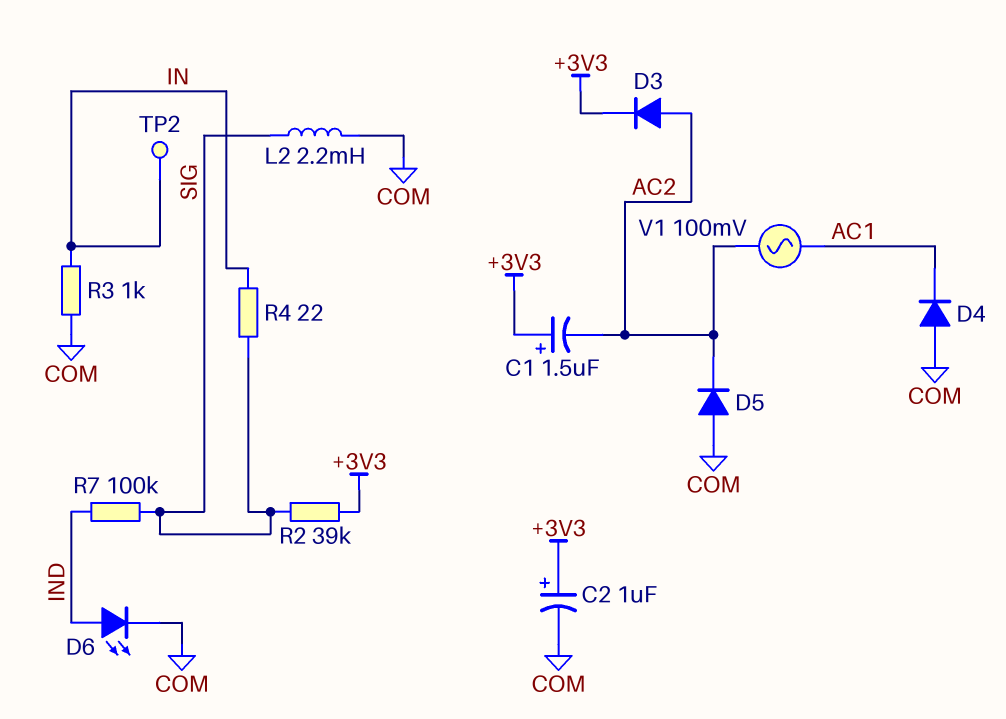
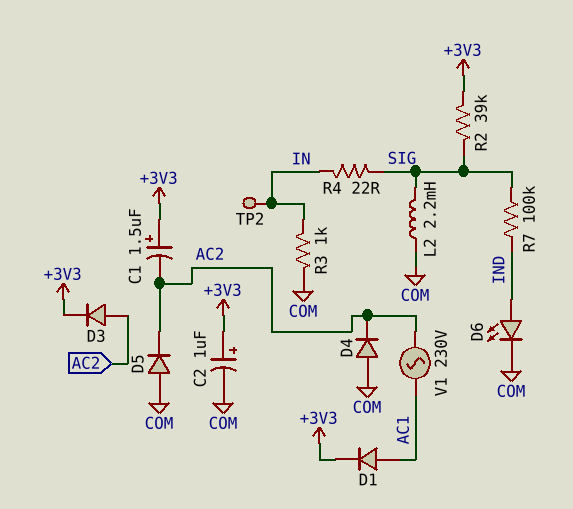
D1: none -> diode (A AC1, K +3V3)
D4: diode (A COM, K AC1) -> diode (A COM, K AC2)
V1: AC 100mV (AC1, AC2) -> AC 230V (AC1, AC2)

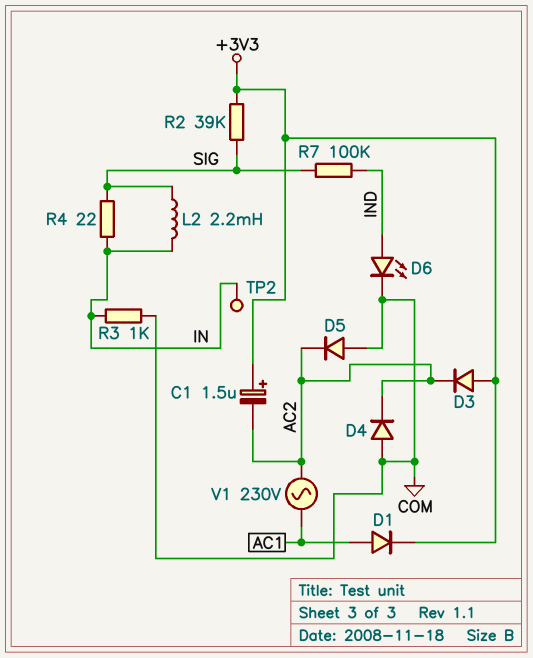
C2: 1uF (plus +3V3, minus COM) -> none
D3: diode (A AC2, K +3V3) -> diode (A +3V3, K AC2)
L2: 2.2mH (COM, SIG) -> 2.2mH (IN, SIG)

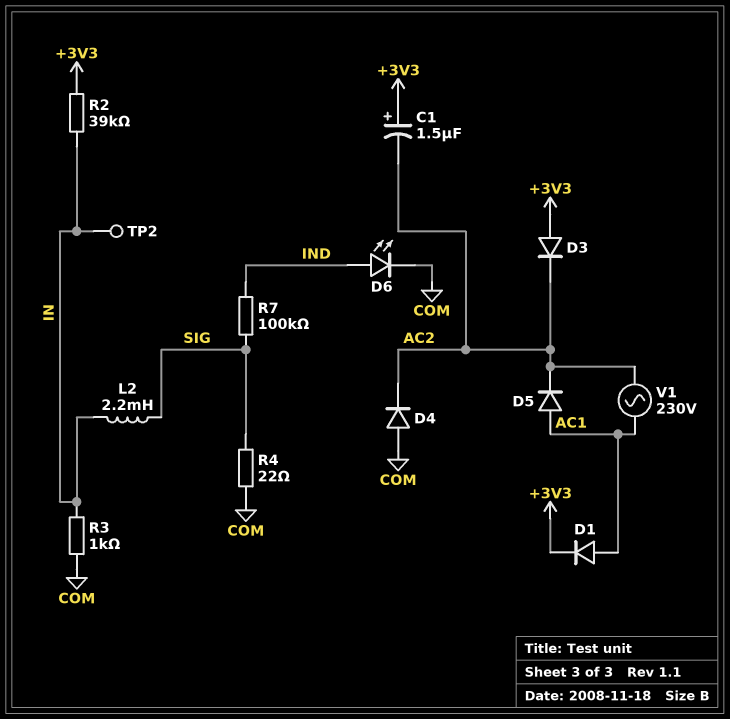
D5: diode (A COM, K AC2) -> diode (A AC1, K AC2)
R2: 39k (+3V3, SIG) -> 39k (+3V3, IN)
R4: 22 (IN, SIG) -> 22 (COM, SIG)

